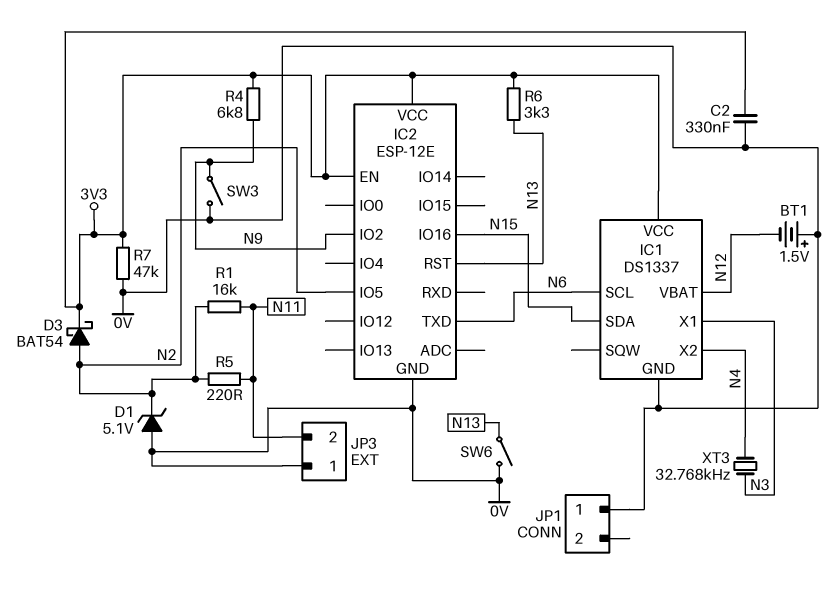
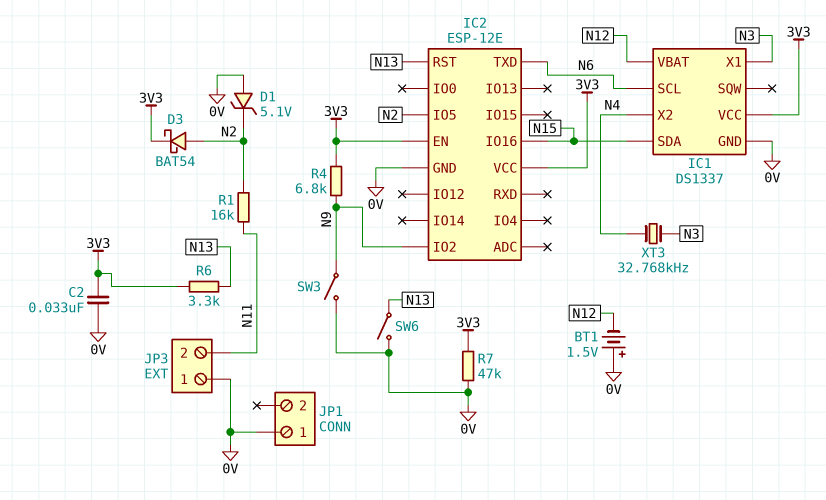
C2: 330nF (0V, 3V3) -> 33nF (0V, 3V3)
R5: 220 (N2, N11) -> none

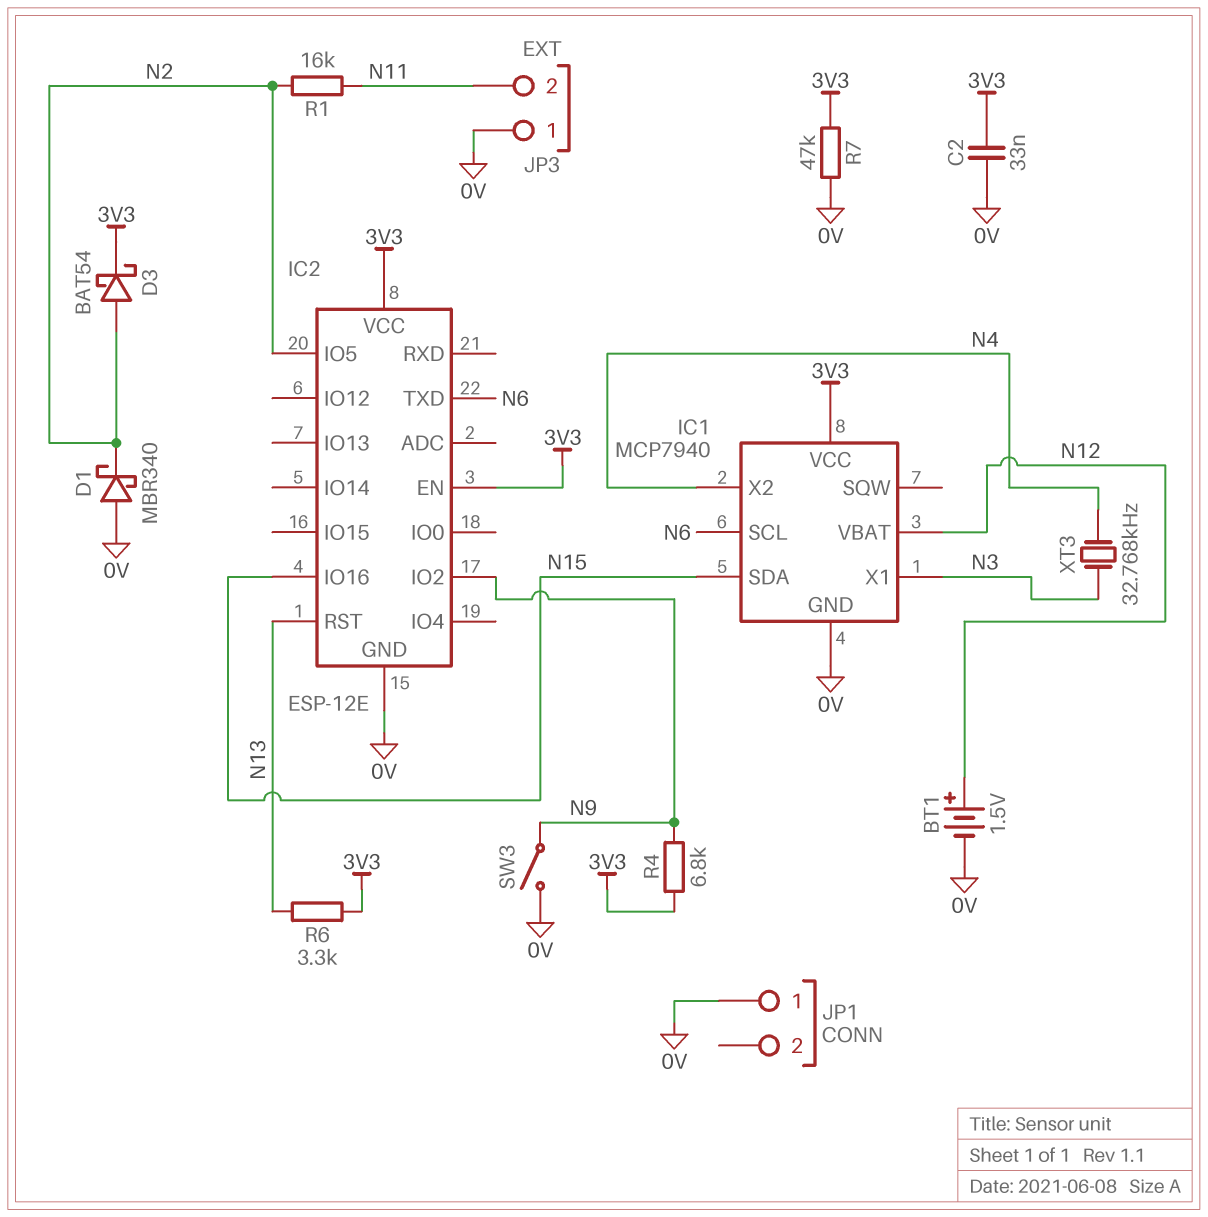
BT1: 1.5V (plus 0V, minus N12) -> 1.5V (plus N12, minus 0V)
D1: zener 5.1V (A 0V, K N2) -> schottky MBR340 (A 0V, K N2)
IC1: DS1337 -> MCP7940
SW6: switch (0V, N13) -> none

